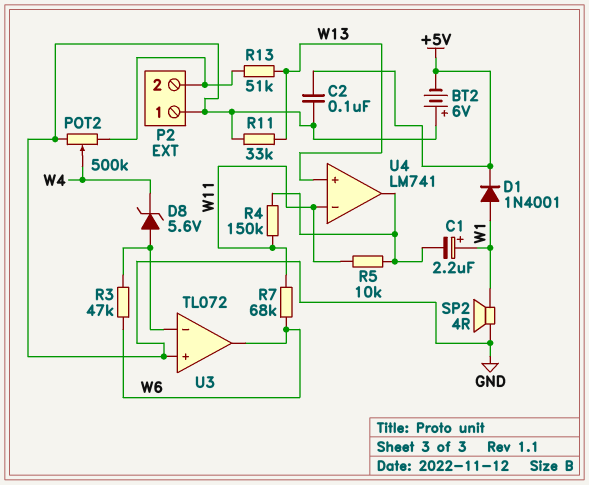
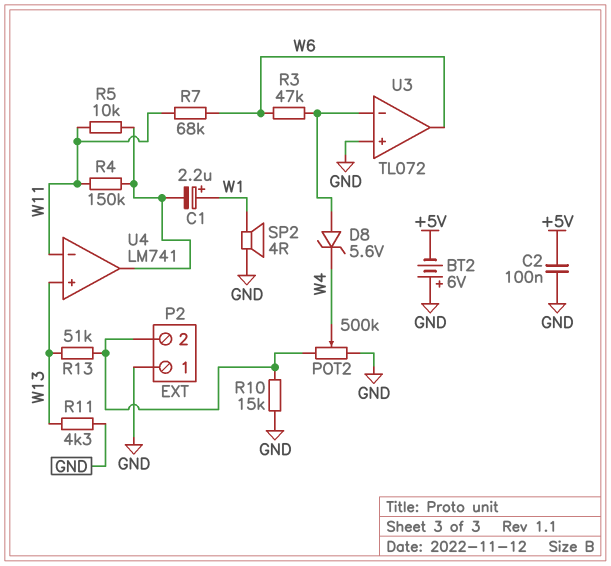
D1: diode 1N4001 (A W1, K +5V) -> none
R10: none -> 15k (GND, P2/2)
R11: 33k (GND, W13) -> 4.3k (GND, W13)

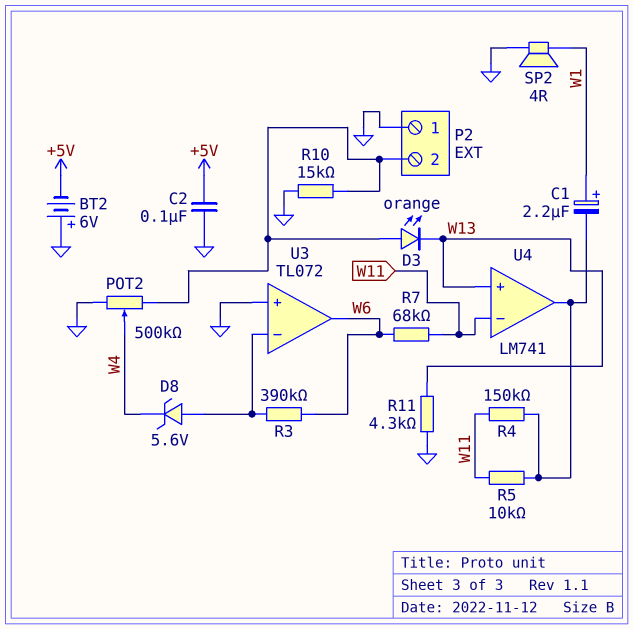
D3: none -> LED orange (A P2/2, K W13)
R3: 47k (U3/in-, W6) -> 390k (U3/in-, W6)
R13: 51k (P2/2, W13) -> none

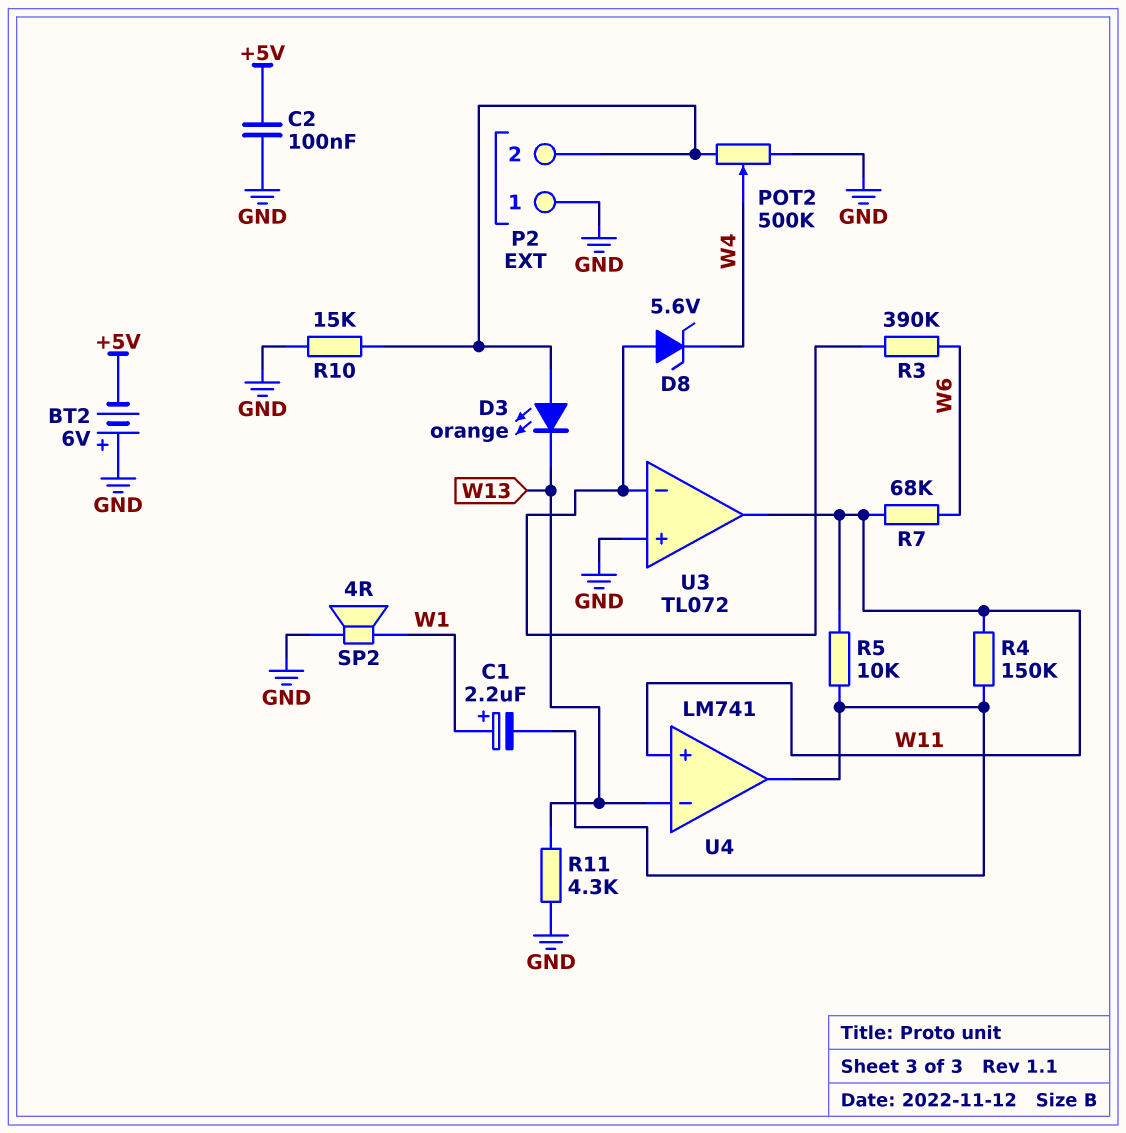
U3 pin out: W6 -> W11
U4 pin in+: W13 -> W11
U4 pin in-: W11 -> W13

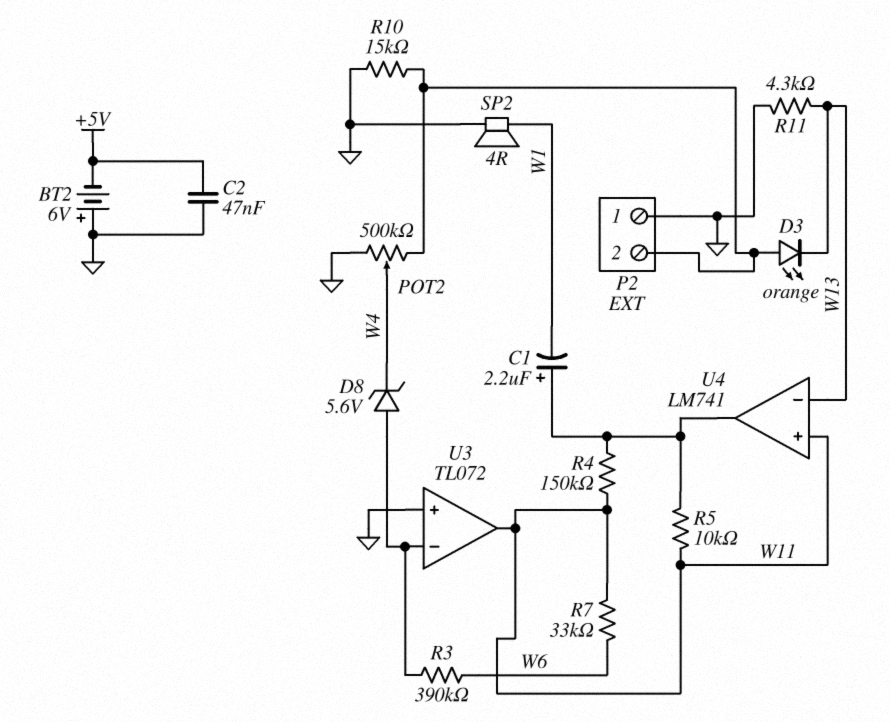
C1: 2.2uF (plus W1, minus U4/out) -> 2.2uF (plus U4/out, minus W1)
C2: 100nF (+5V, GND) -> 47nF (+5V, GND)
R7: 68k (W6, W11) -> 33k (W6, W11)

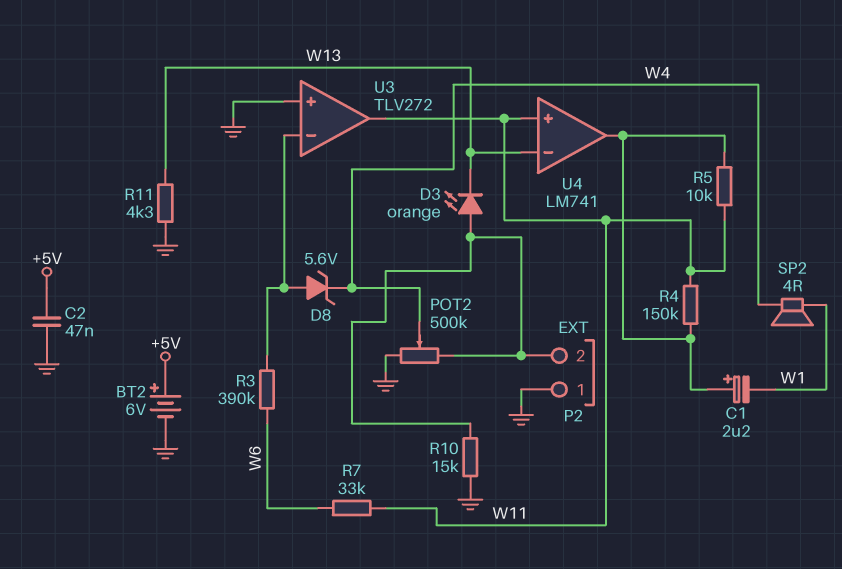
BT2: 6V (plus GND, minus +5V) -> 6V (plus +5V, minus GND)
SP2: speaker 4R (GND, W1) -> speaker 4R (W1, W4)
U3: TL072 -> TLV272

